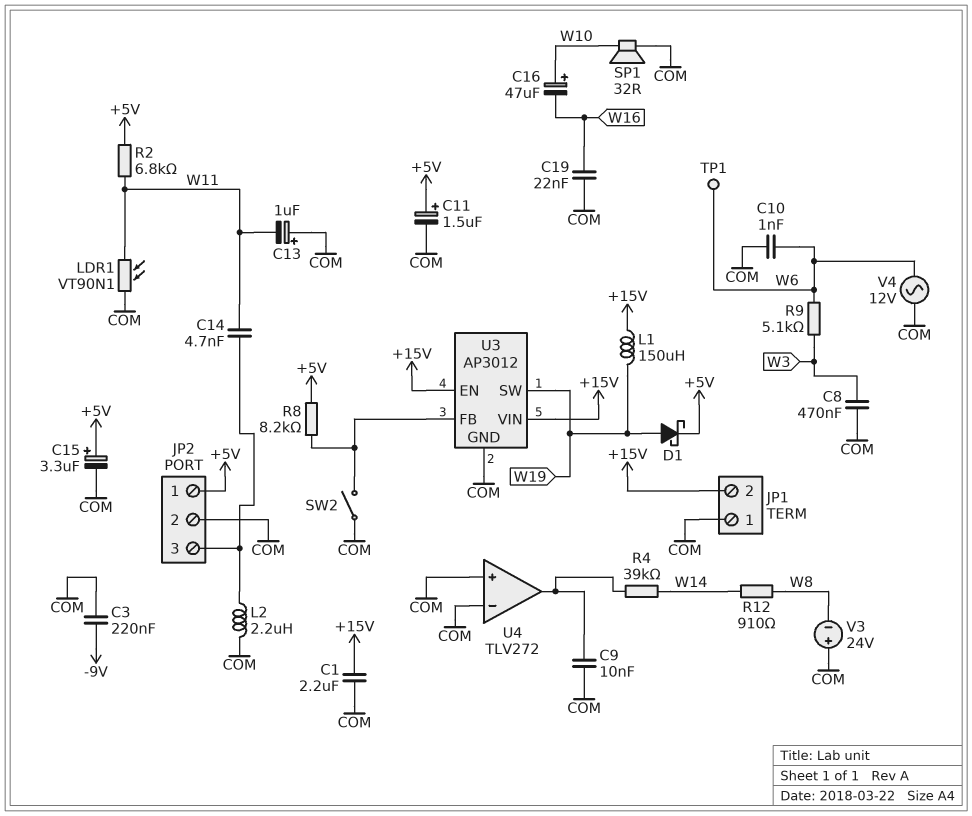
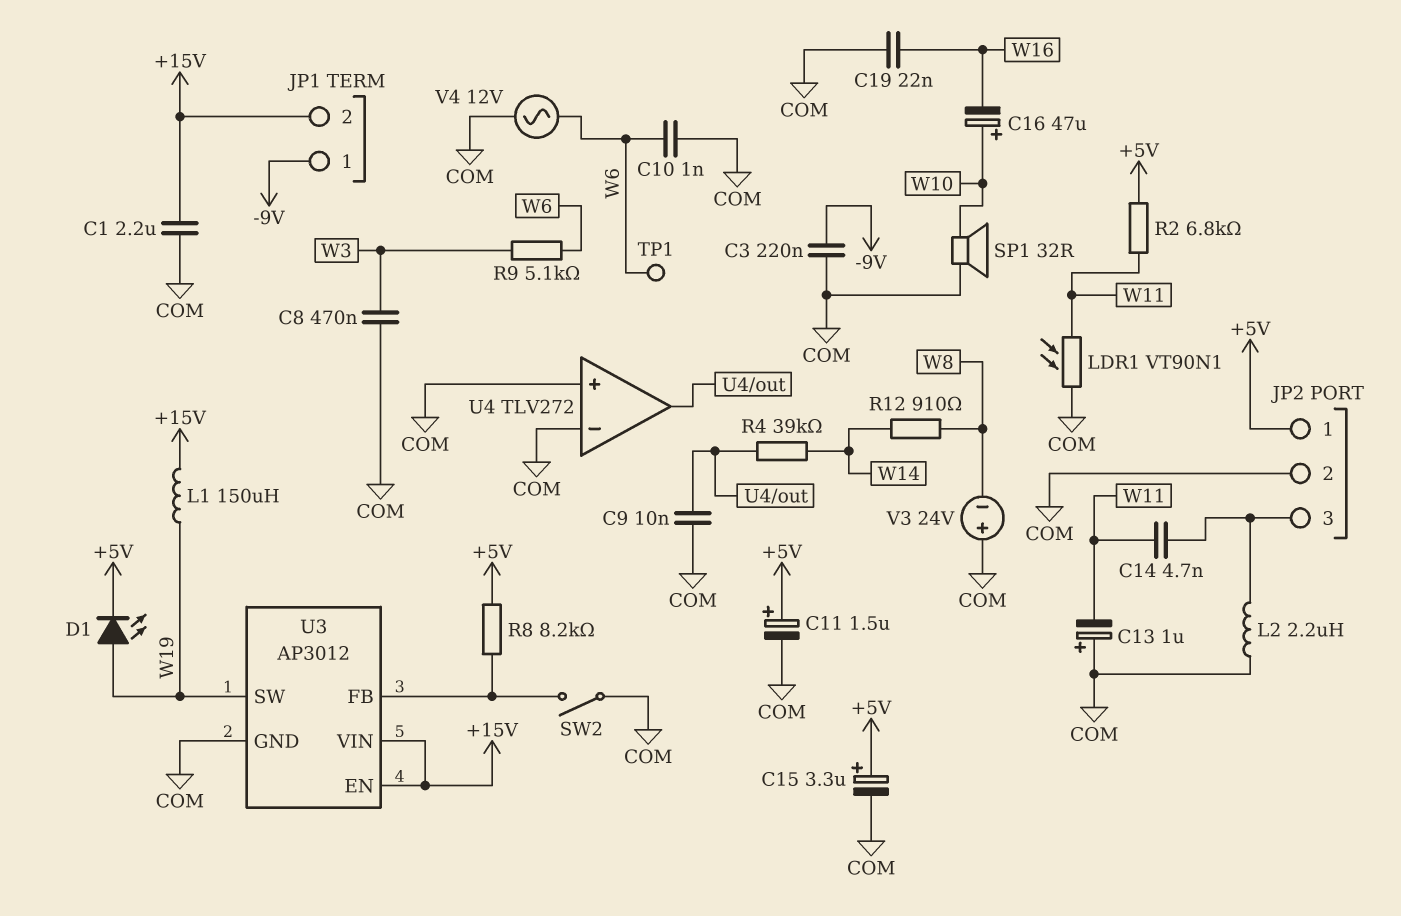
D1: schottky (A W19, K +5V) -> LED (A W19, K +5V)
JP1 pin 1: COM -> -9V

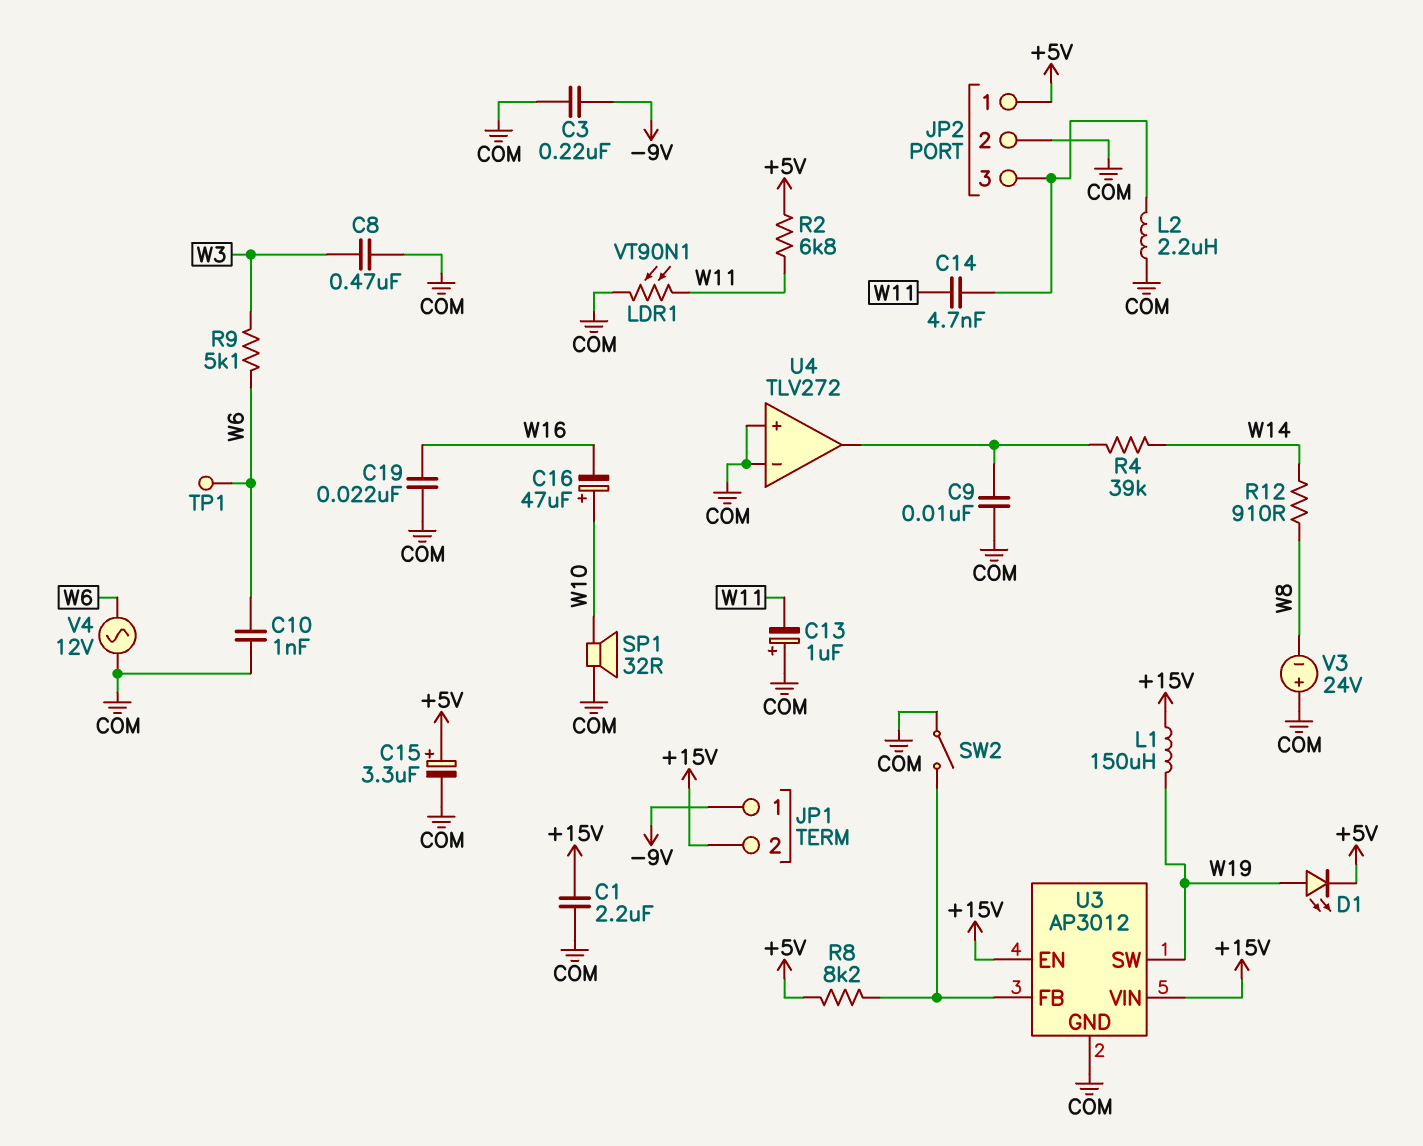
C11: 1.5uF (plus +5V, minus COM) -> none

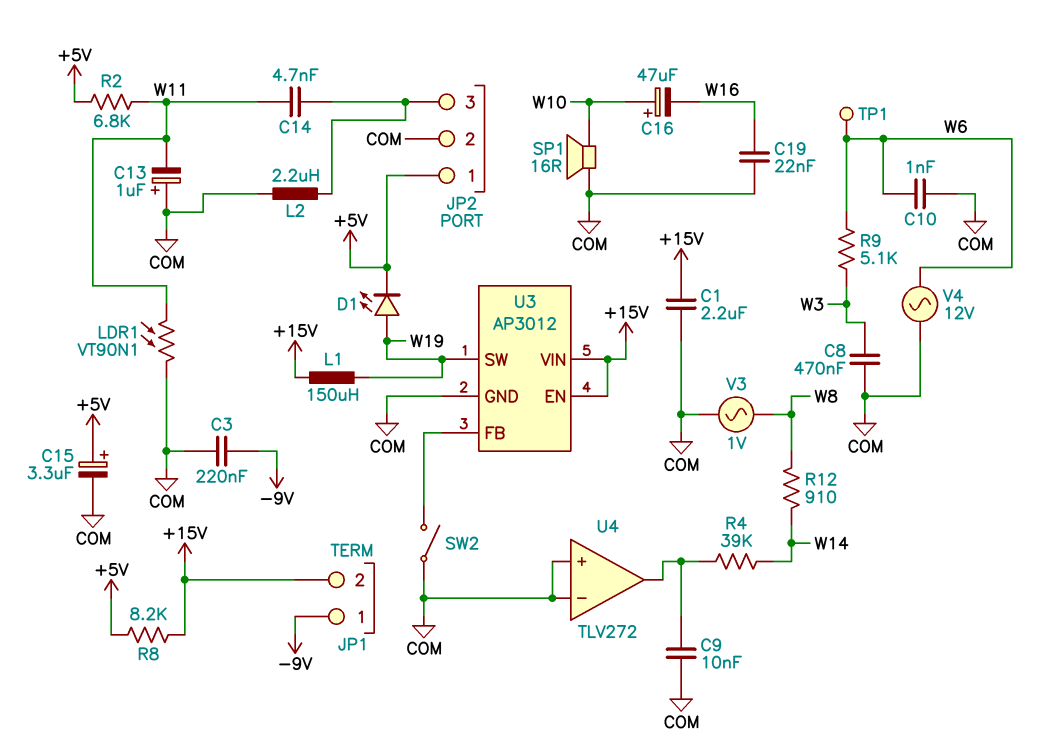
R8: 8.2k (+5V, U3/FB) -> 8.2k (+5V, +15V)
SP1: speaker 32R (COM, W10) -> speaker 16R (COM, W10)
V3: 24V (plus COM, minus W8) -> AC 1V (COM, W8)

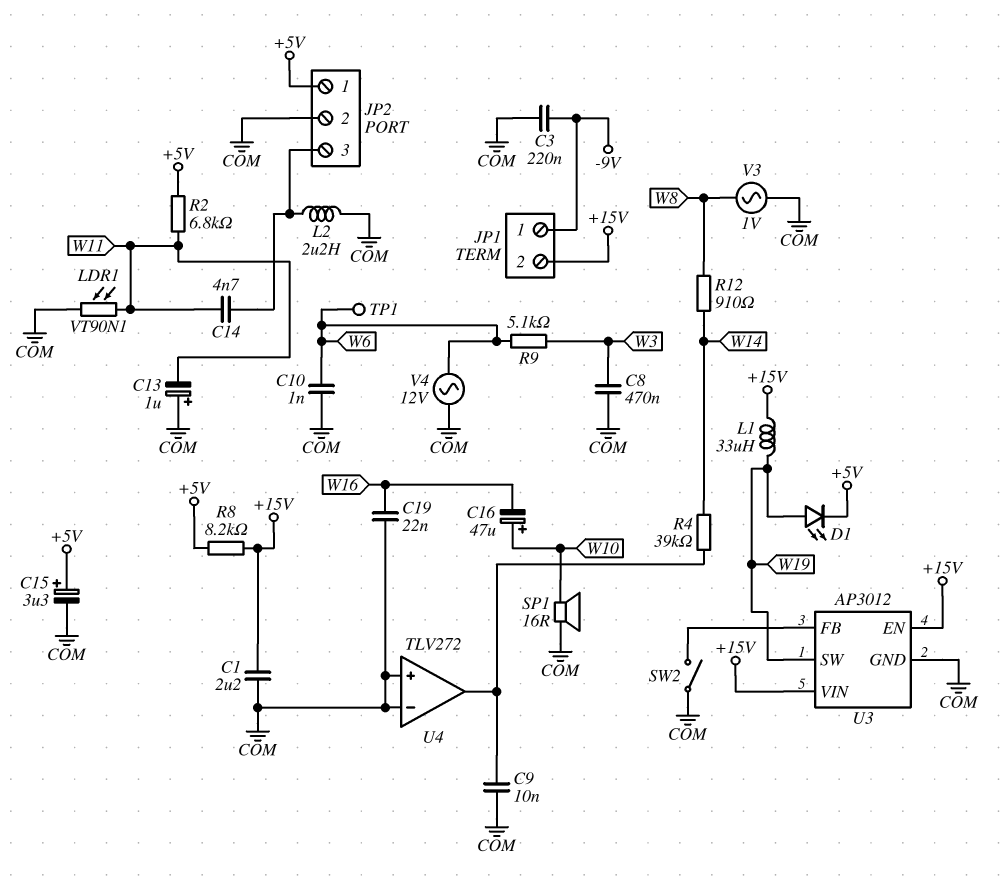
L1: 150uH (+15V, W19) -> 33uH (+15V, W19)

